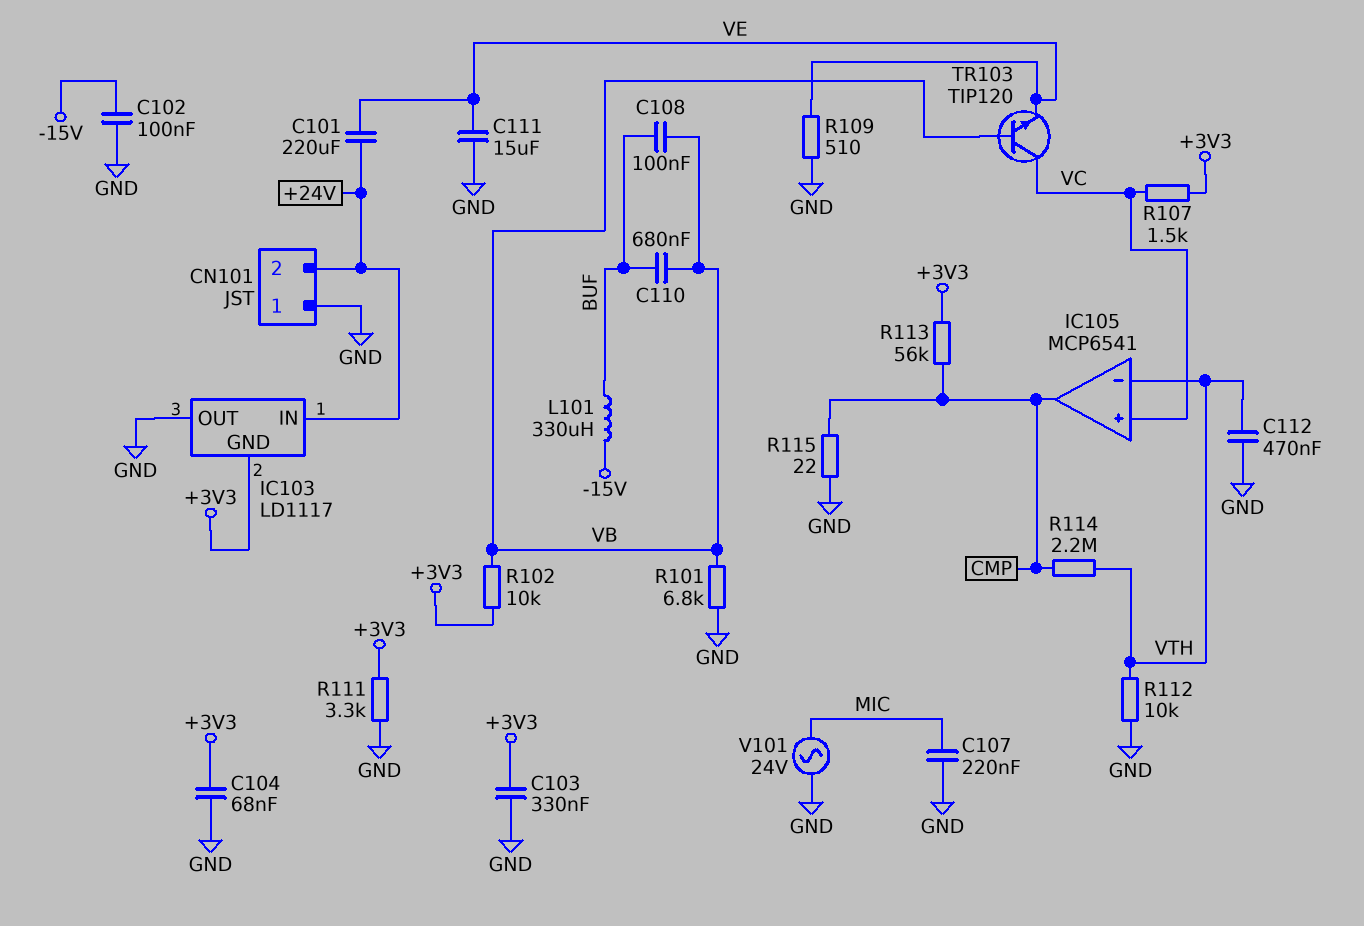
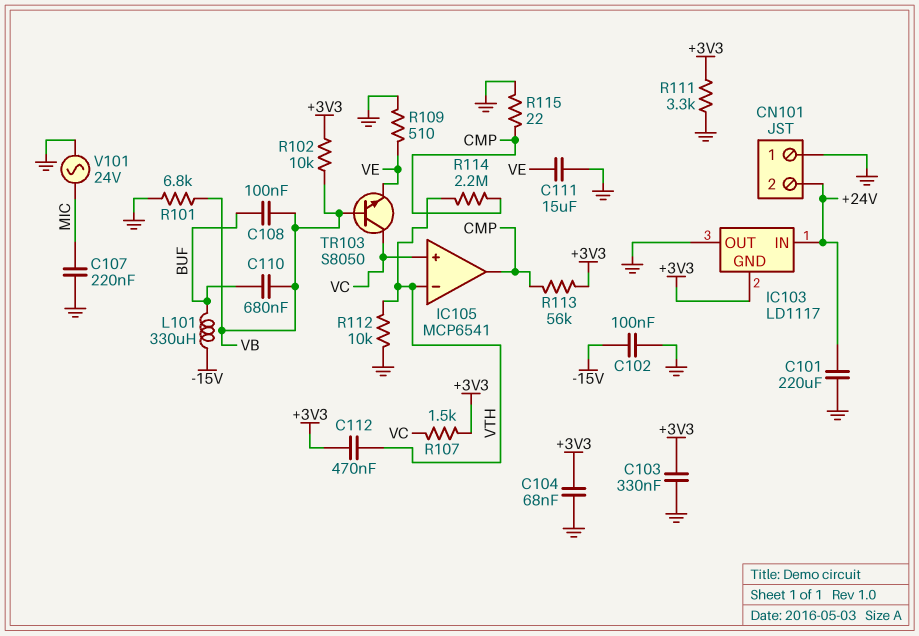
C101: 220uF (+24V, VE) -> 220uF (+24V, GND)
C112: 470nF (GND, VTH) -> 470nF (+3V3, VTH)
TR103: NPN TIP120 (B VB, C VC, E VE) -> NPN S8050 (B VB, C VC, E VE)

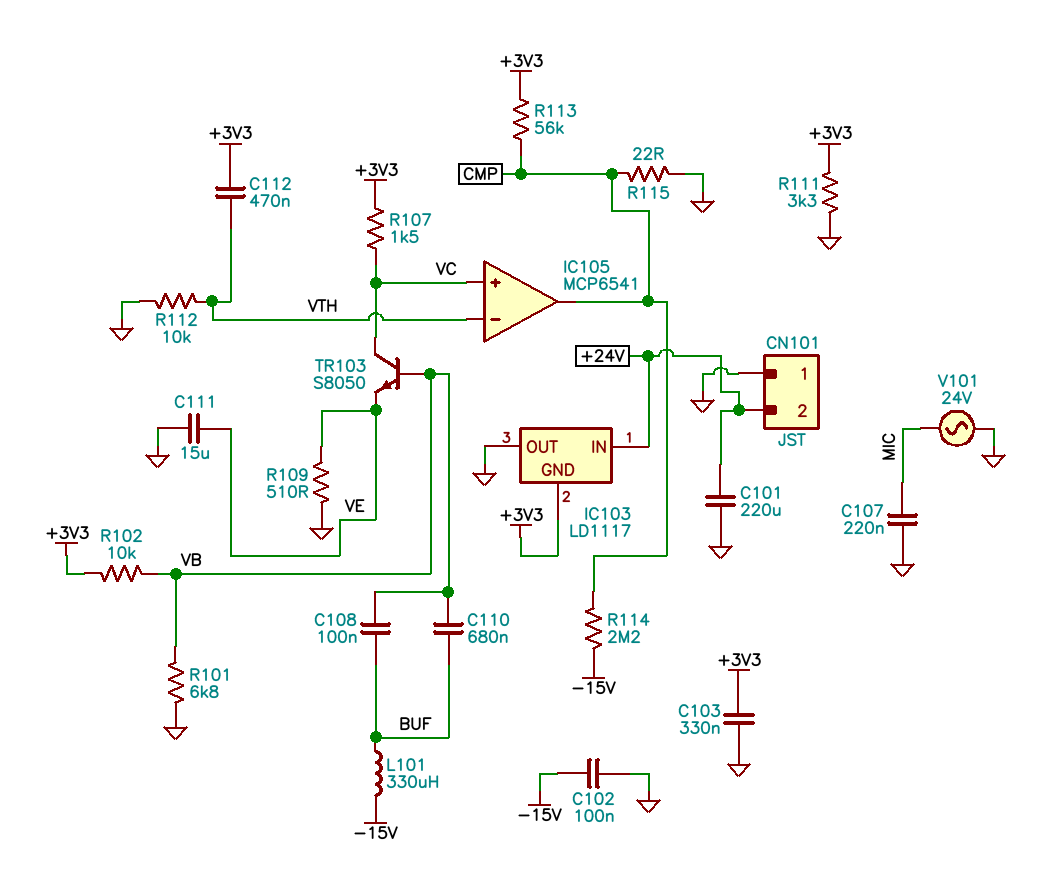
C104: 68nF (+3V3, GND) -> none
R114: 2.2M (CMP, VTH) -> 2.2M (-15V, CMP)

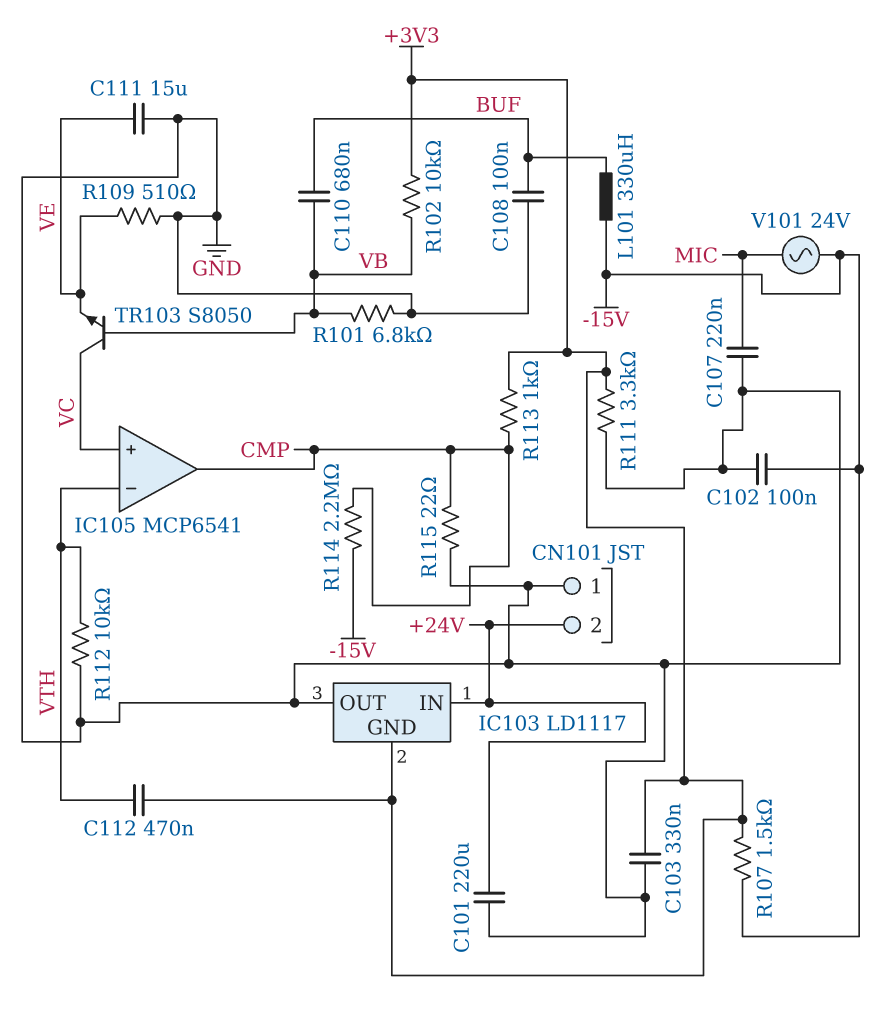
C108: 100nF (BUF, VB) -> 100nF (BUF, GND)
R107: 1.5k (+3V3, VC) -> 1.5k (+3V3, -15V)
R113: 56k (+3V3, CMP) -> 1k (+3V3, CMP)
V101: AC 24V (GND, MIC) -> AC 24V (-15V, MIC)

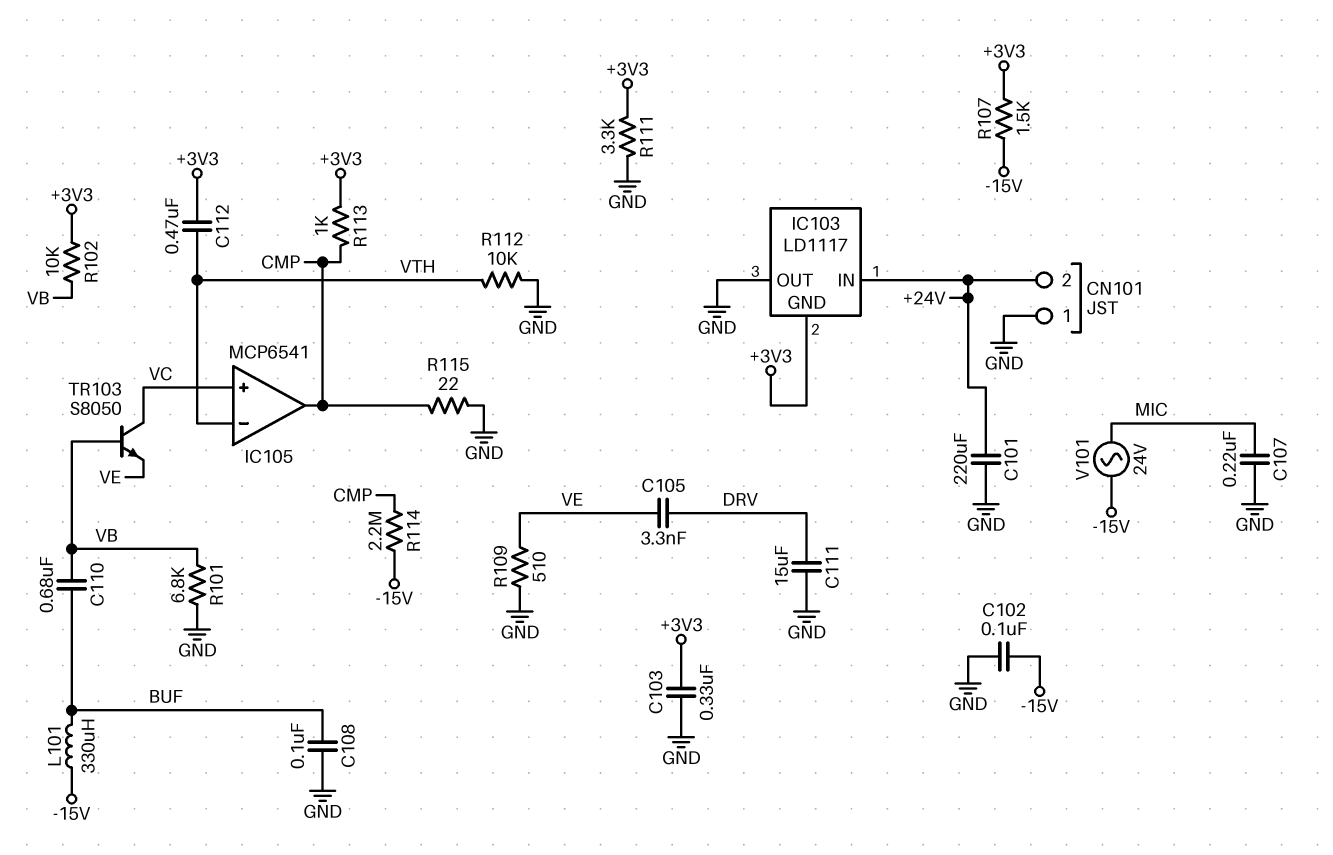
C105: none -> 3.3nF (DRV, VE)
C111: 15uF (GND, VE) -> 15uF (DRV, GND)

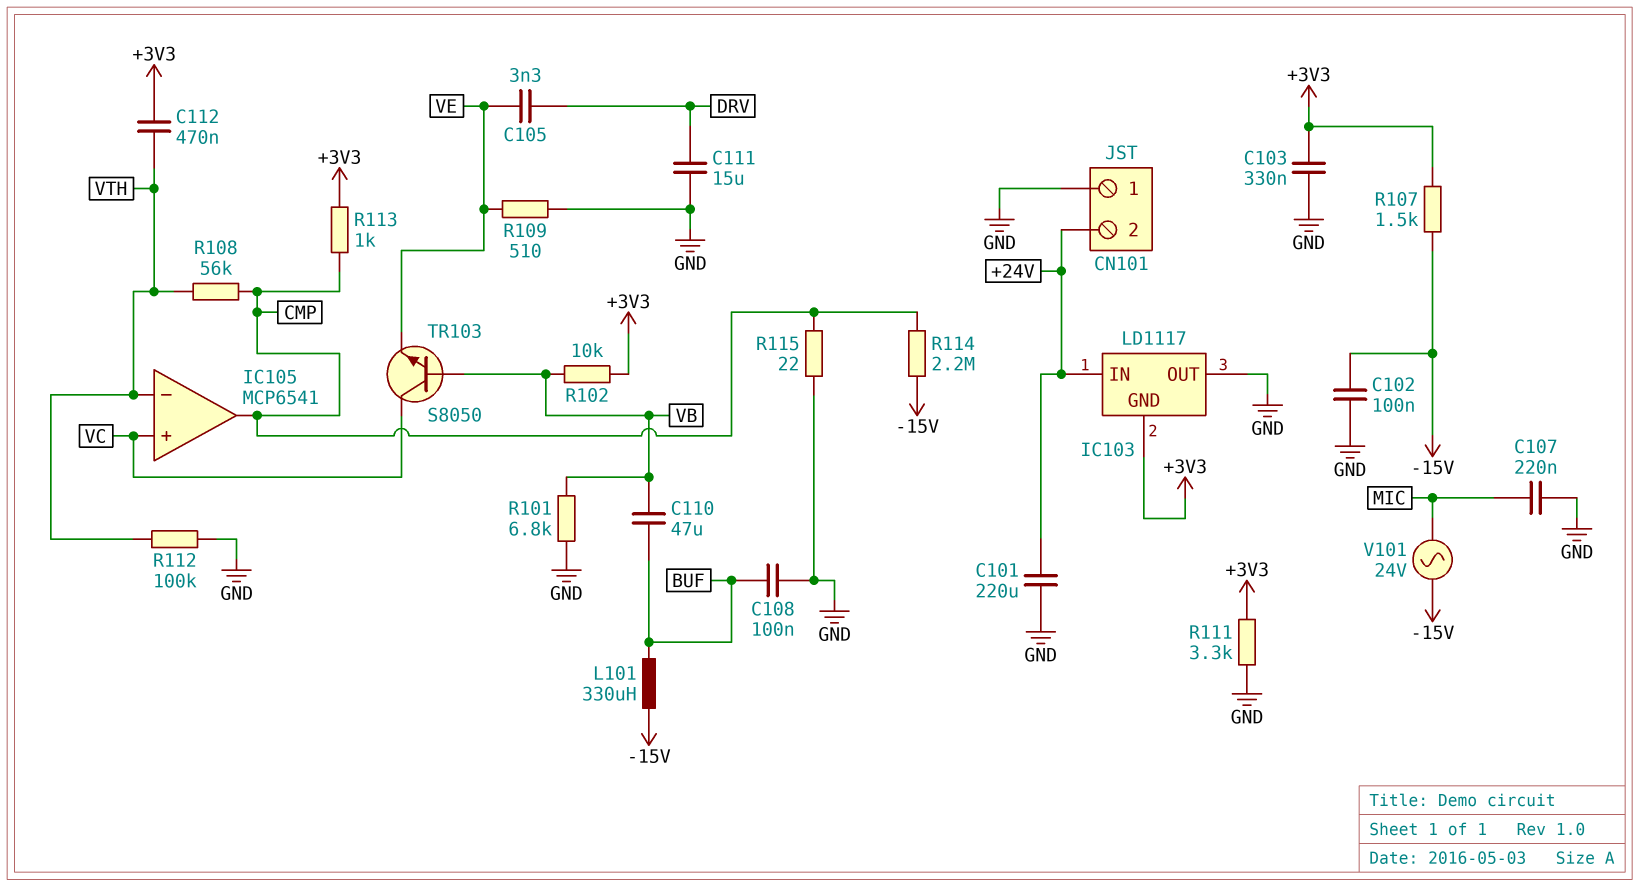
C110: 680nF (BUF, VB) -> 47uF (BUF, VB)
R108: none -> 56k (CMP, VTH)
R112: 10k (GND, VTH) -> 100k (GND, VTH)

